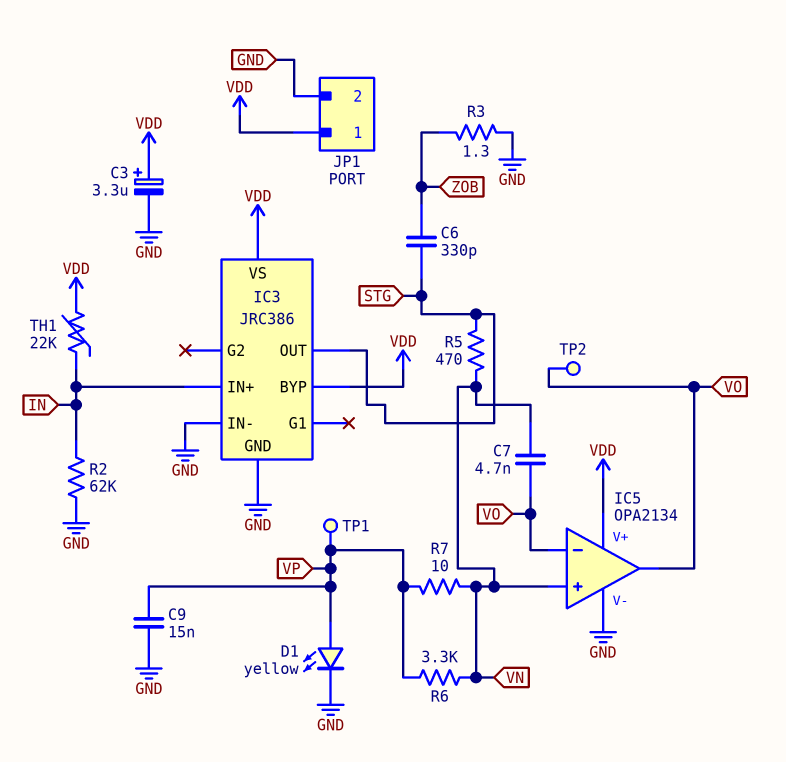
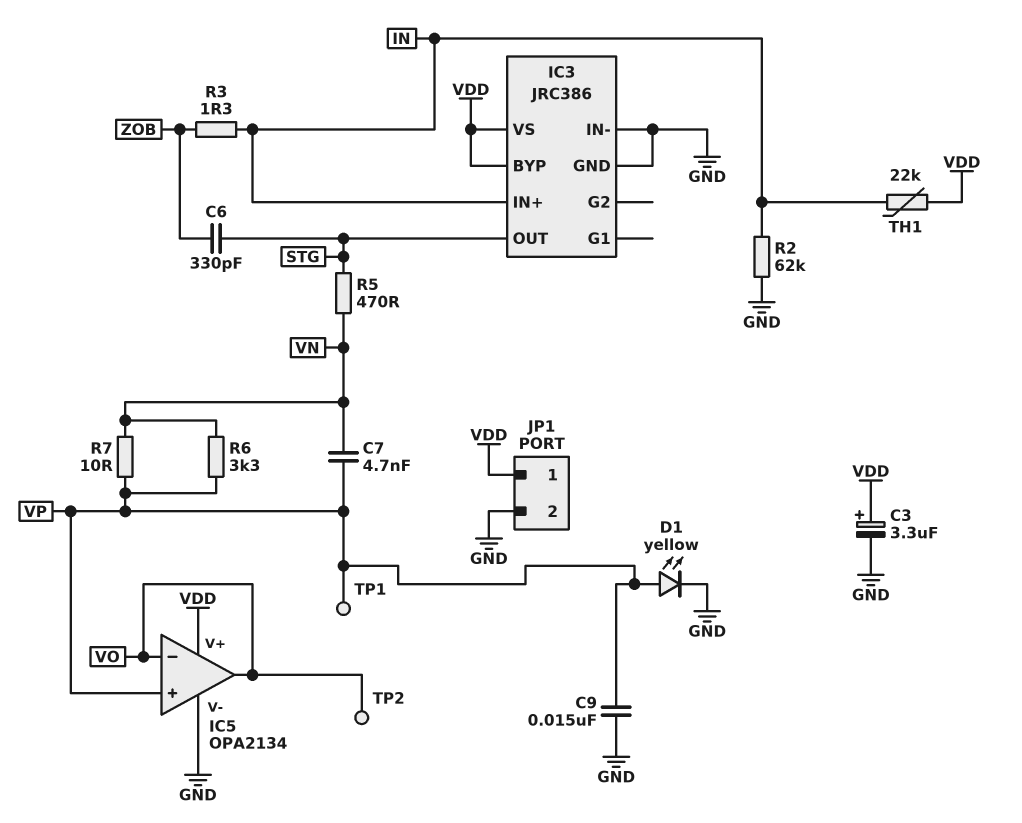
C7: 4.7nF (VN, VO) -> 4.7nF (VN, VP)
IC5 pin in+: VN -> VP
R3: 1.3 (GND, ZOB) -> 1.3 (IN, ZOB)

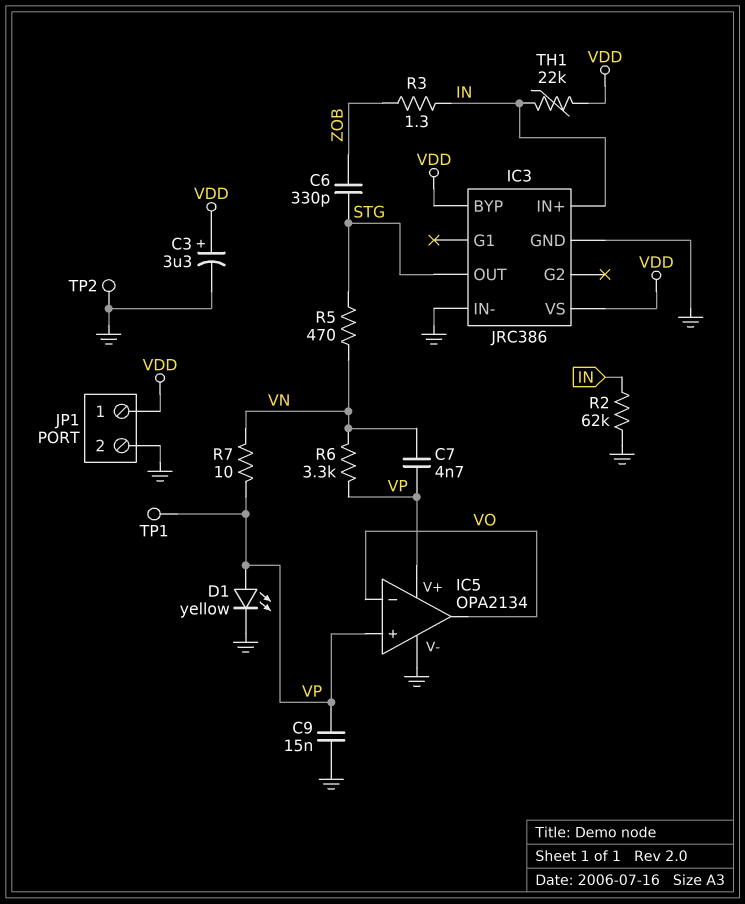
IC5 pin V+: VDD -> VP
TP2: test point (VO) -> test point (GND)

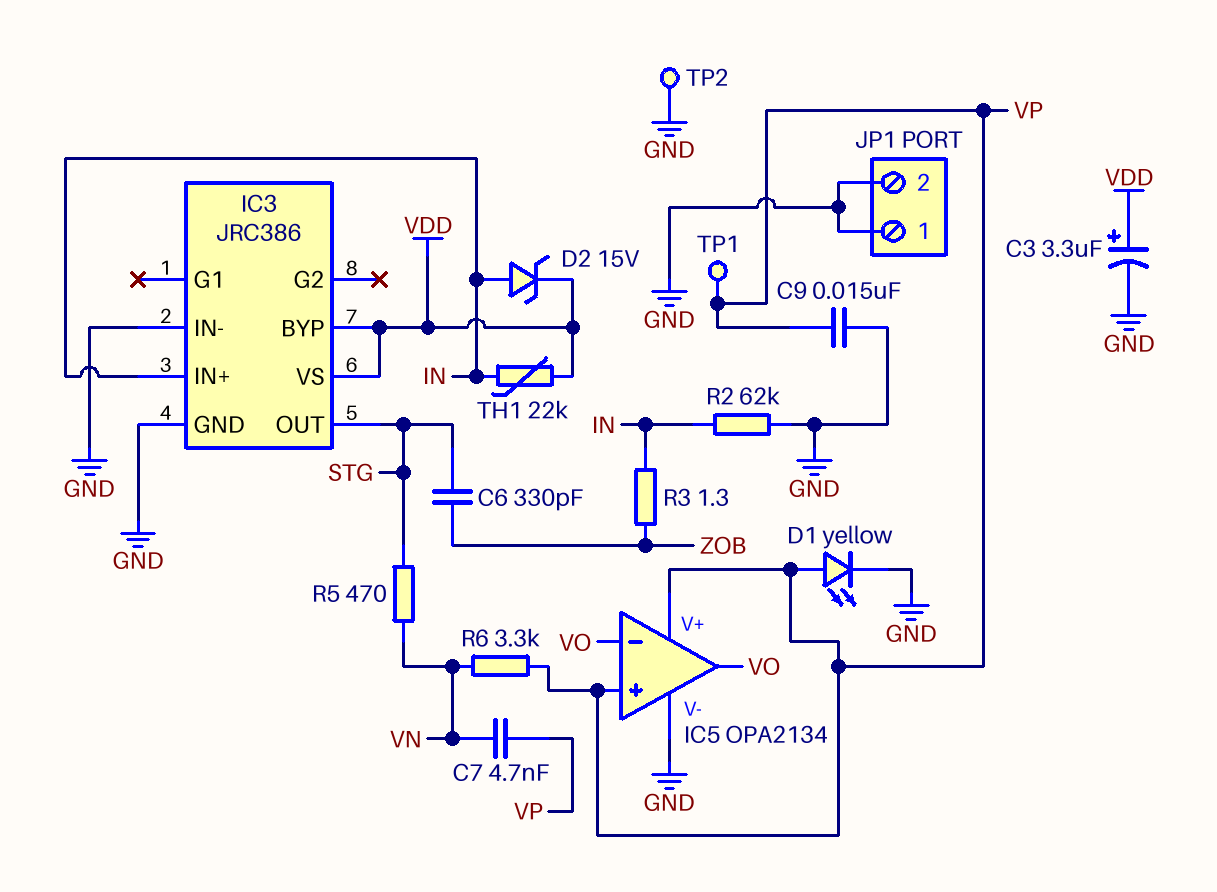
D2: none -> zener 15V (A IN, K VDD)
JP1 pin 1: VDD -> GND
R7: 10 (VN, VP) -> none

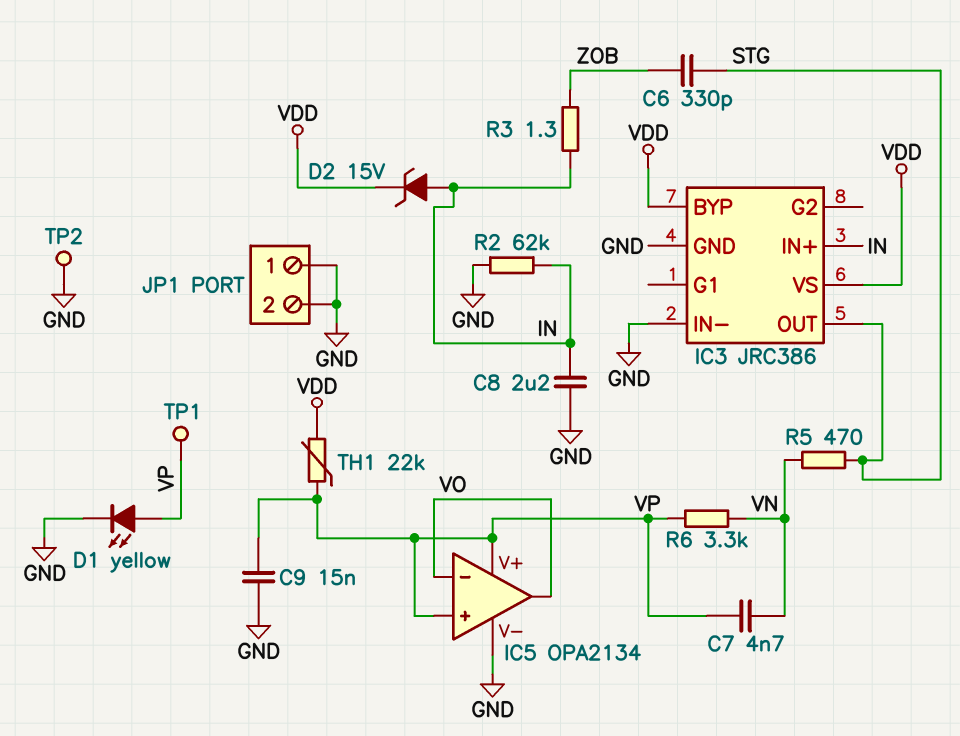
C3: 3.3uF (plus VDD, minus GND) -> none
C8: none -> 2.2uF (GND, IN)
TH1: 22k (IN, VDD) -> 22k (VDD, VP)

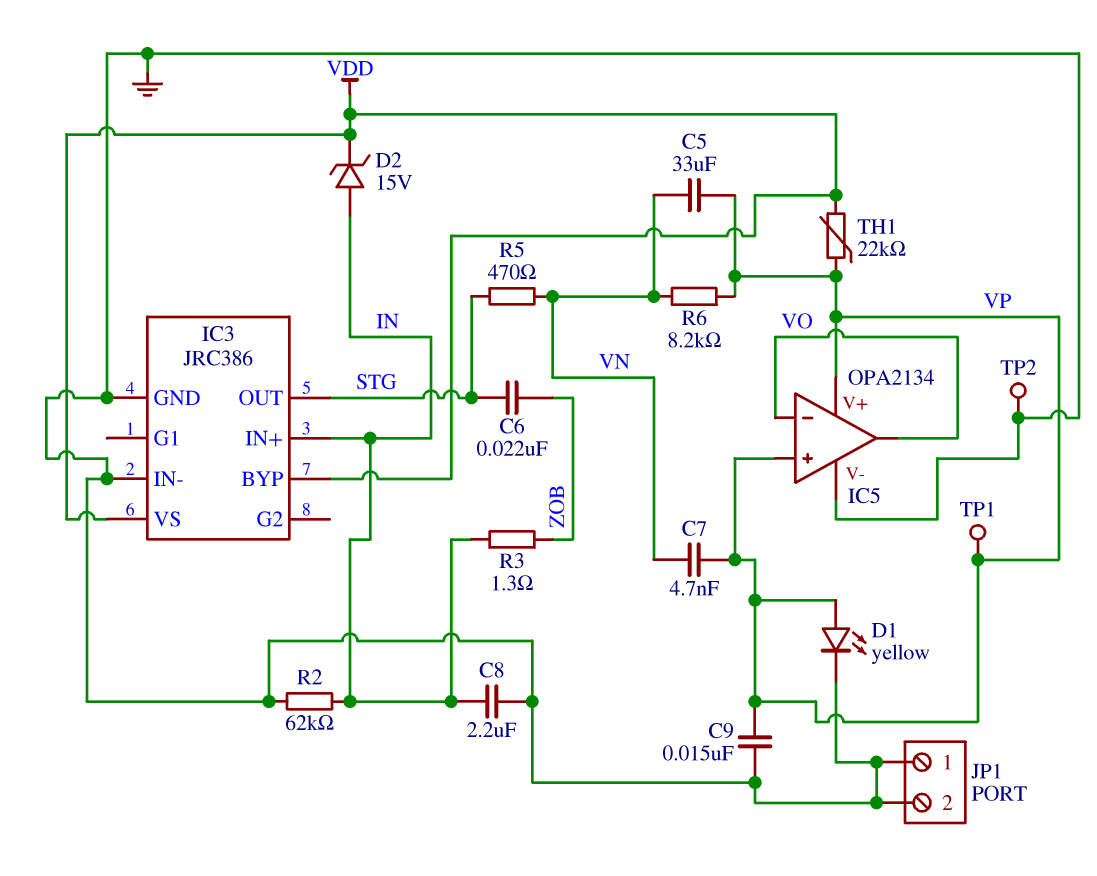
C5: none -> 33uF (VN, VP)
C6: 330pF (STG, ZOB) -> 22nF (STG, ZOB)
R6: 3.3k (VN, VP) -> 8.2k (VN, VP)

